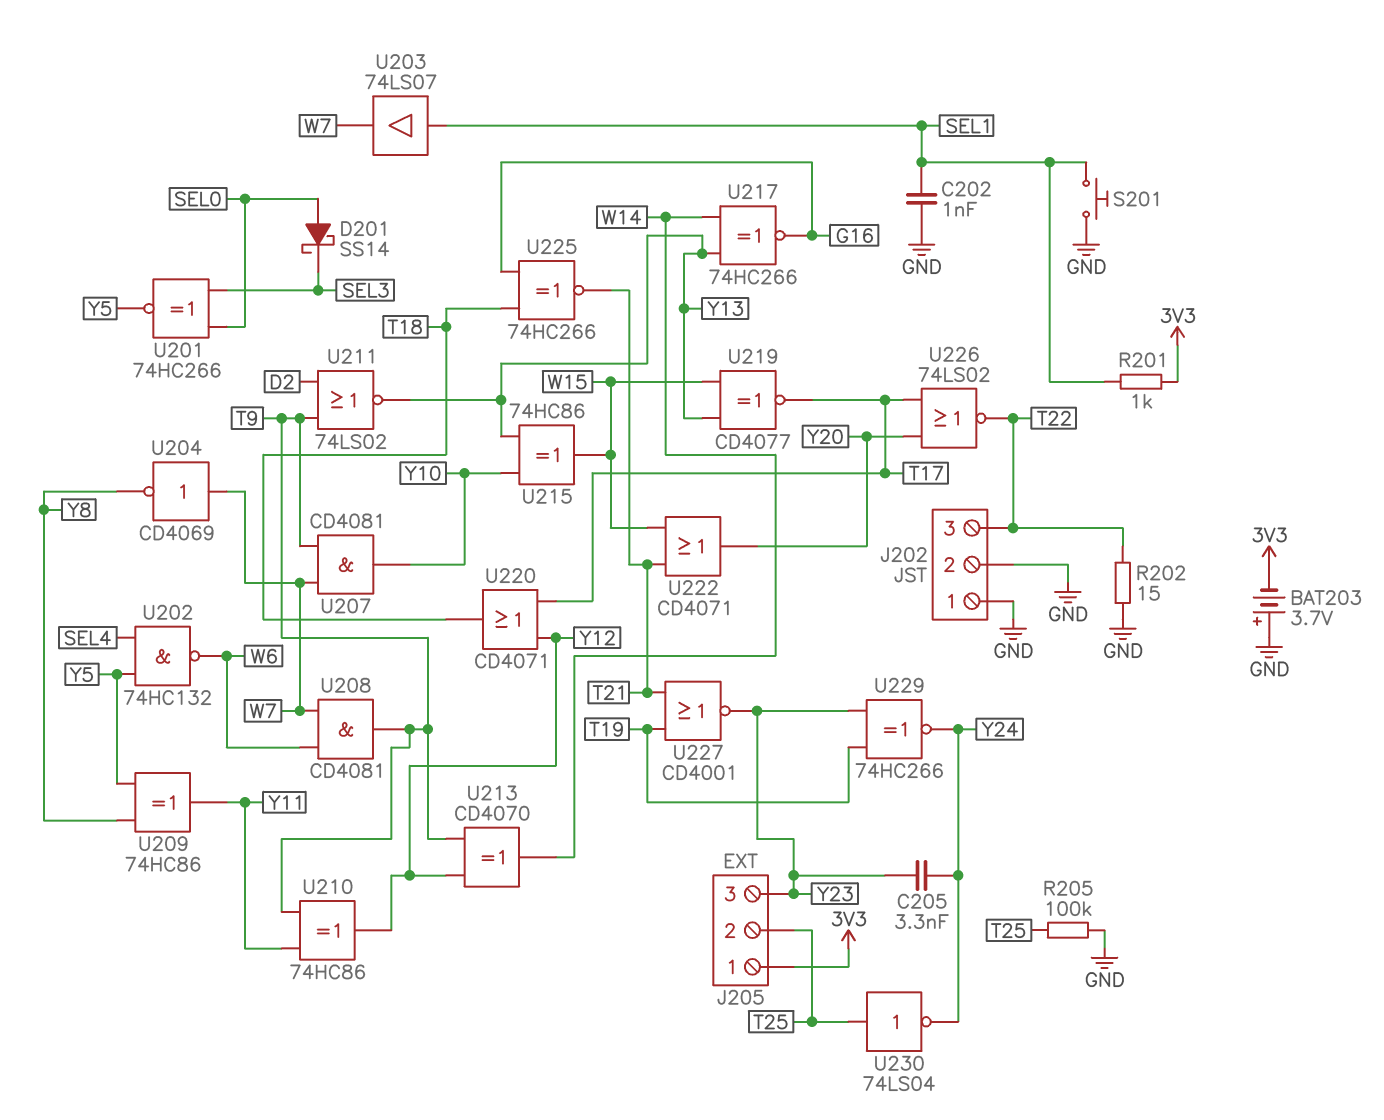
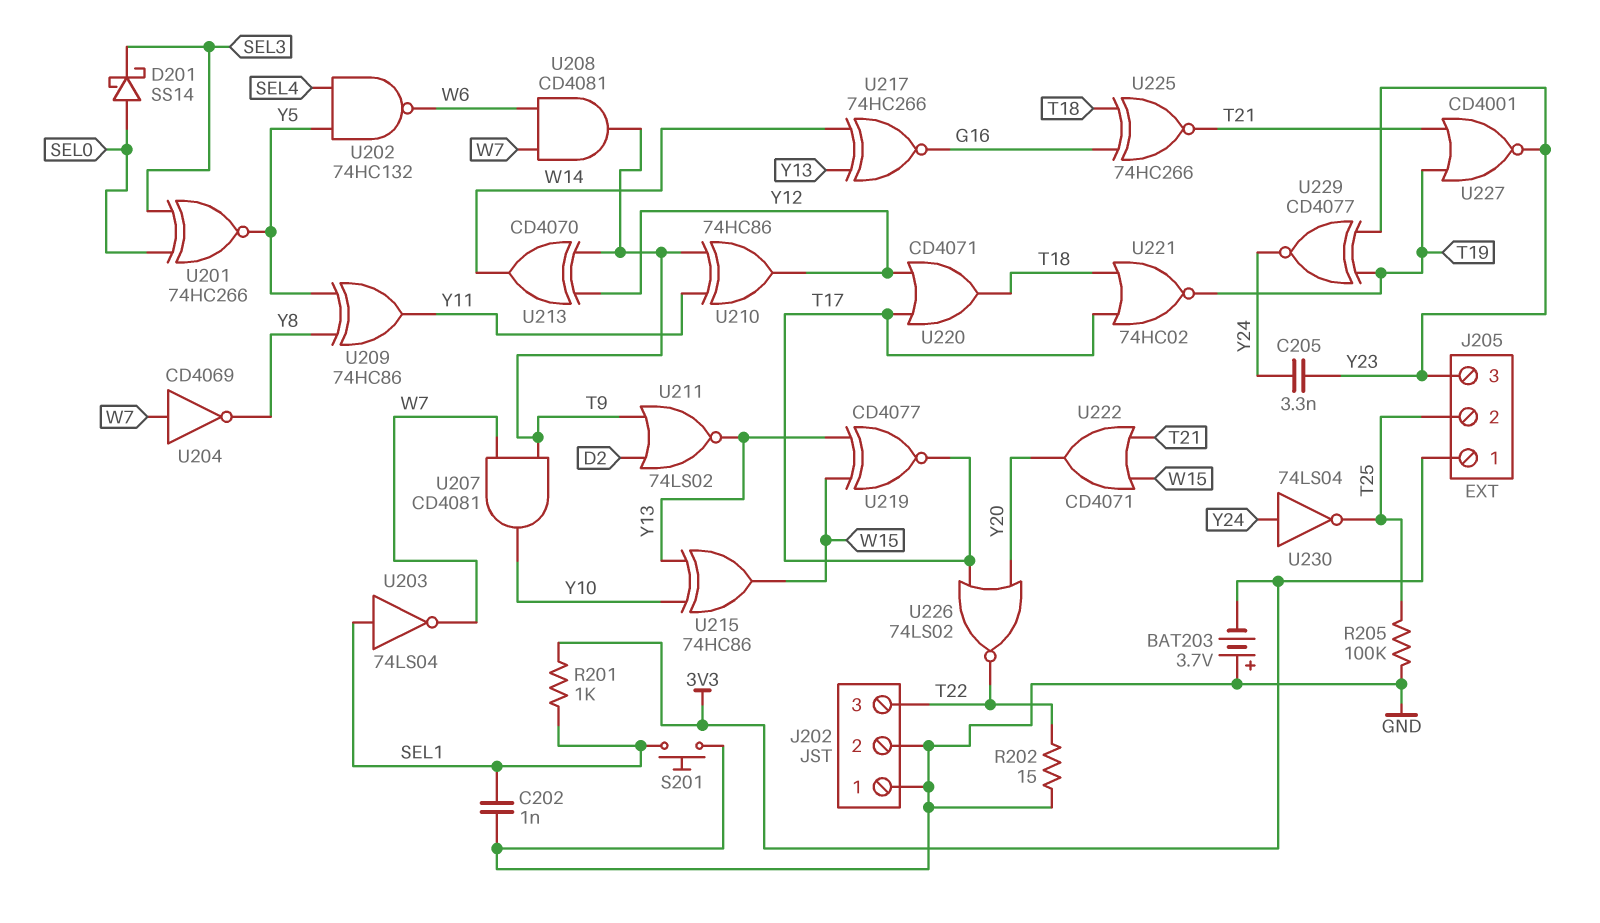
U203: buffer 74LS07 (in SEL1, out W7) -> NOT 74LS04 (in SEL1, out W7)
U221: none -> NOR 74HC02 (in T17, in T18, out T19)
U229: XNOR 74HC266 (in T19, in Y23, out Y24) -> XNOR CD4077 (in T19, in Y23, out Y24)
U230: NOT 74LS04 (in T25, out Y24) -> NOT 74LS04 (in Y24, out T25)

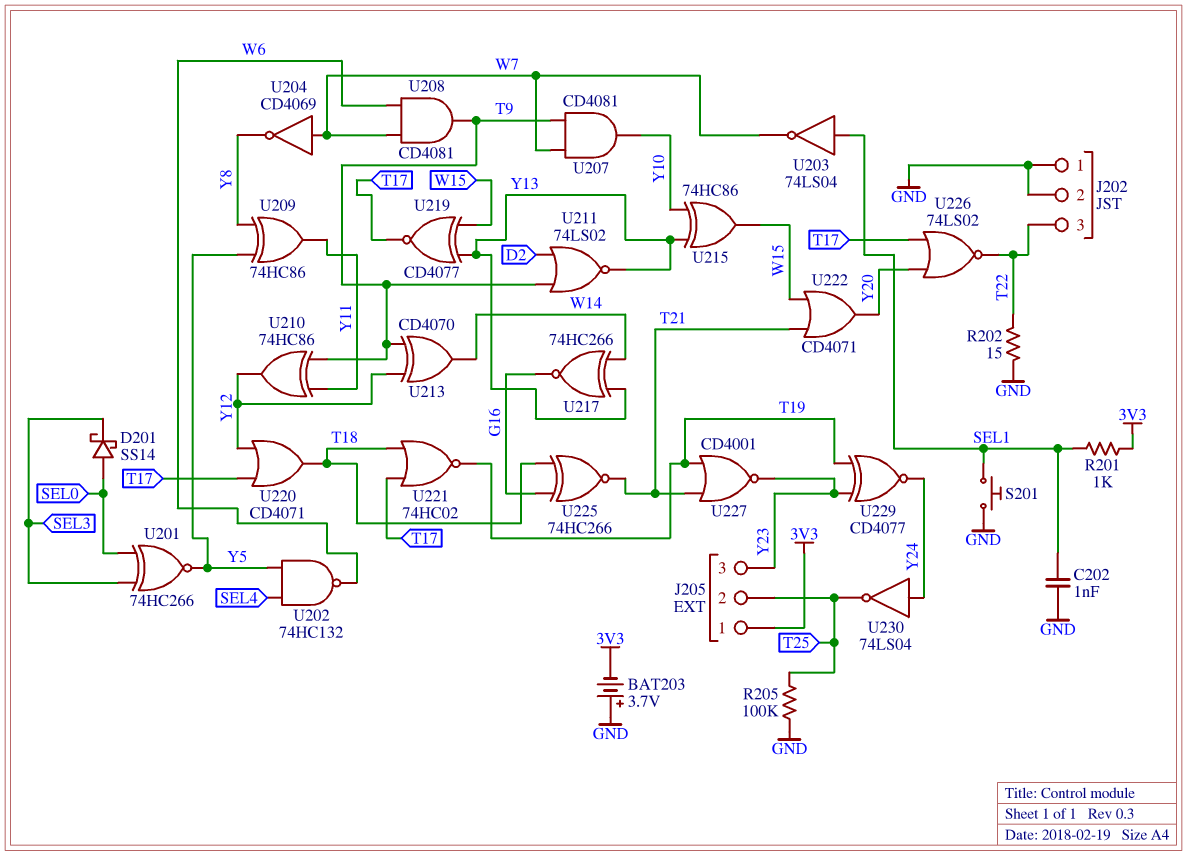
C205: 3.3nF (Y23, Y24) -> none

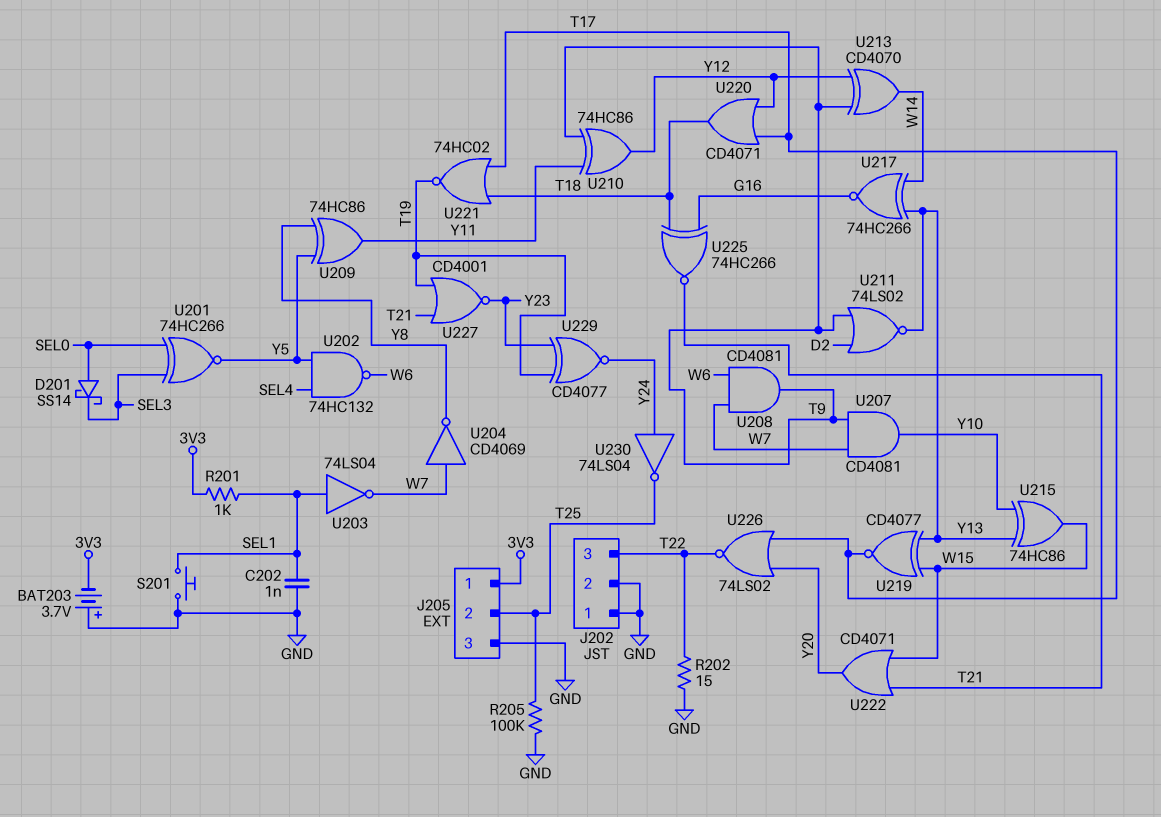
J205 pin 3: Y23 -> GND

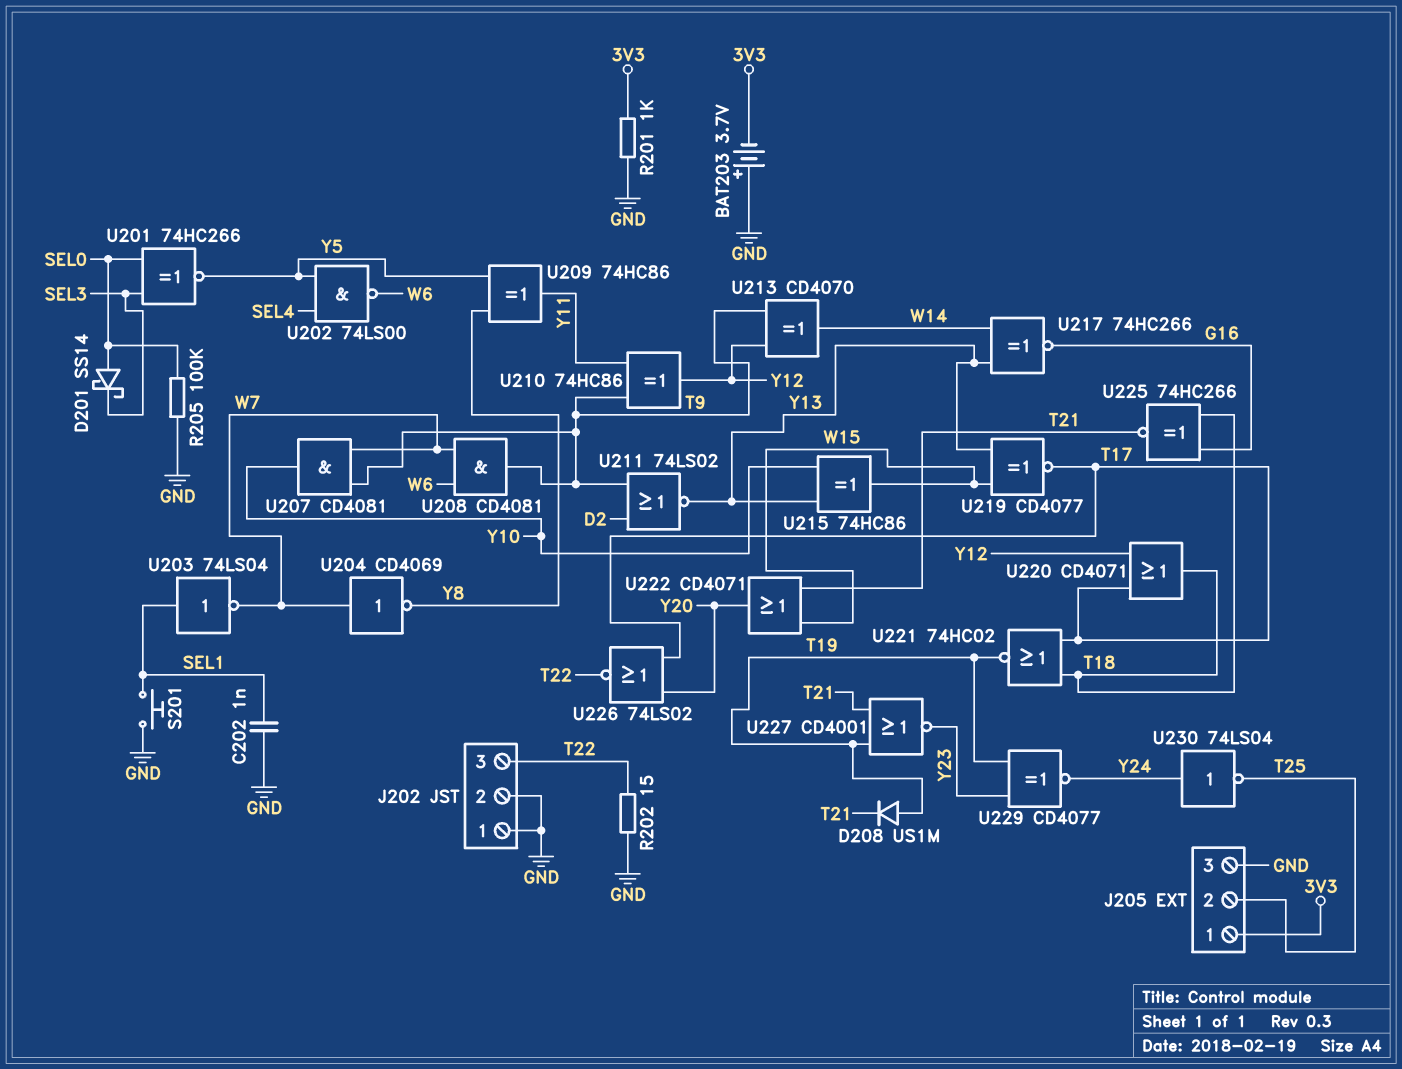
D208: none -> diode US1M (A T19, K T21)
R201: 1k (3V3, SEL1) -> 1k (3V3, GND)
R205: 100k (GND, T25) -> 100k (GND, SEL0)
U202: NAND 74HC132 (in SEL4, in Y5, out W6) -> NAND 74LS00 (in SEL4, in Y5, out W6)

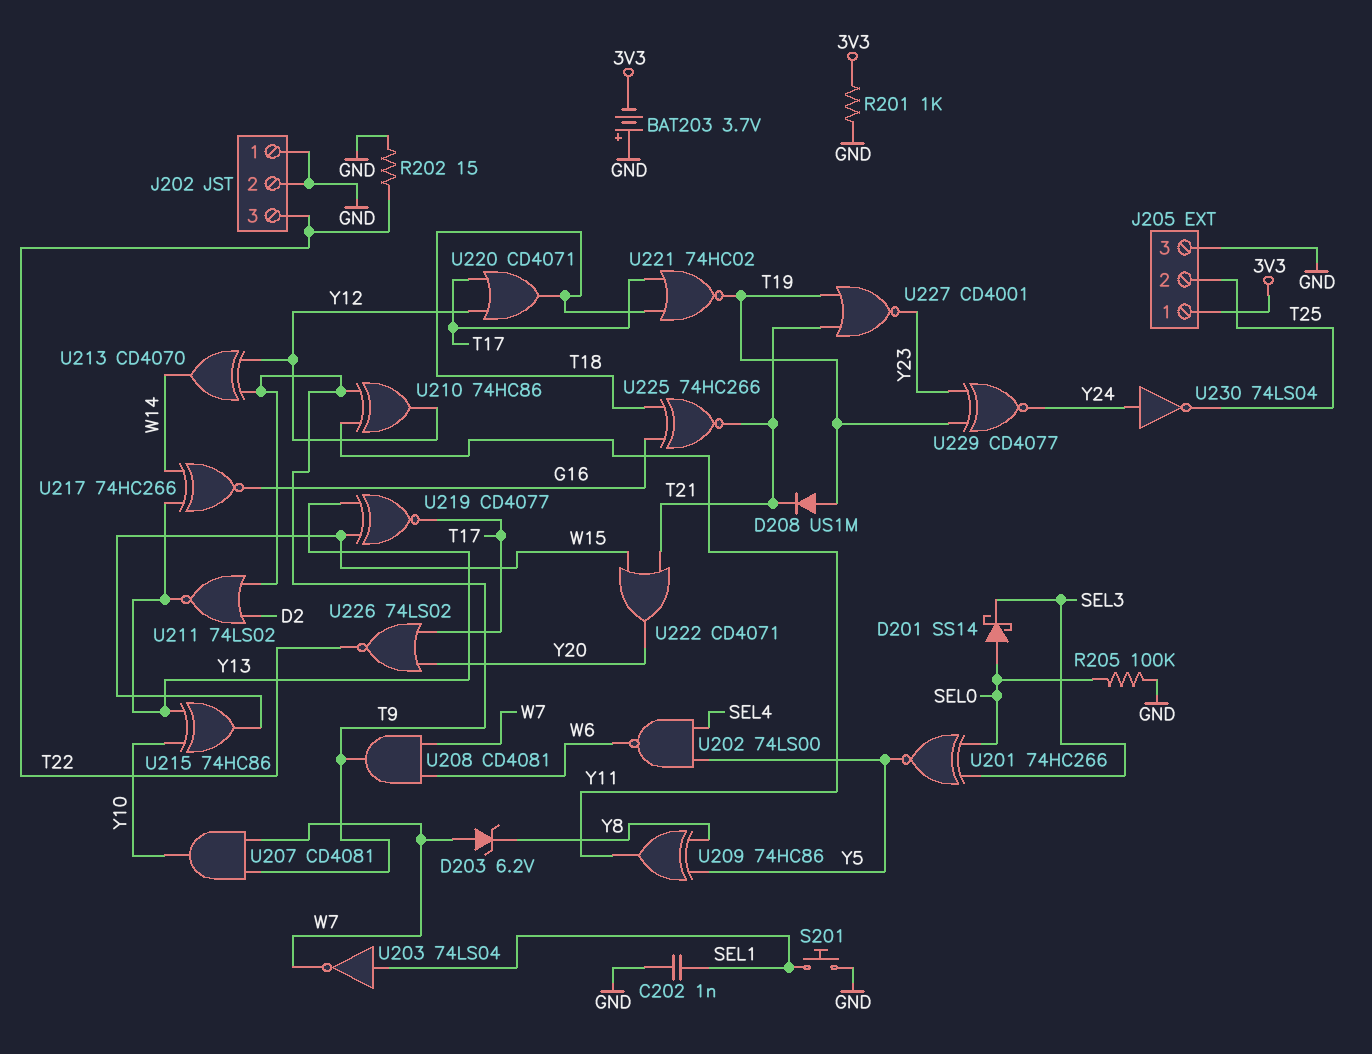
D203: none -> zener 6.2V (A W7, K Y8)
U204: NOT CD4069 (in W7, out Y8) -> none

